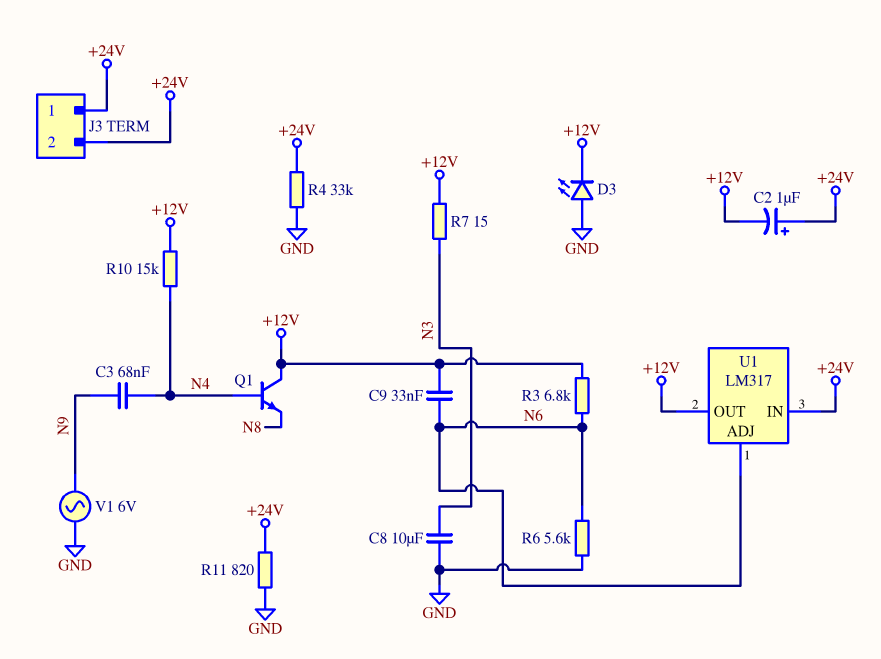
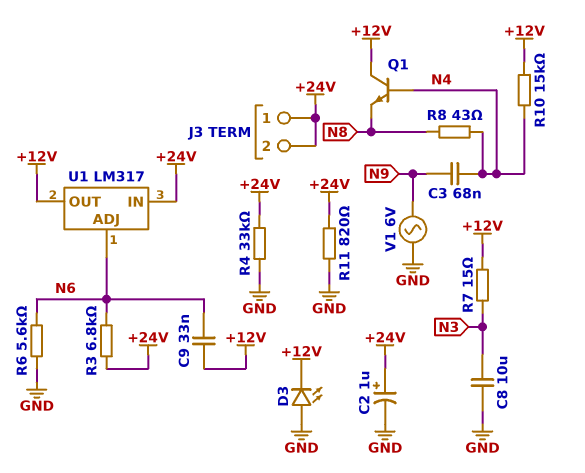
C2: 1uF (plus +24V, minus +12V) -> 1uF (plus +24V, minus GND)
R3: 6.8k (+12V, N6) -> 6.8k (+24V, N6)
R8: none -> 43 (N4, N8)

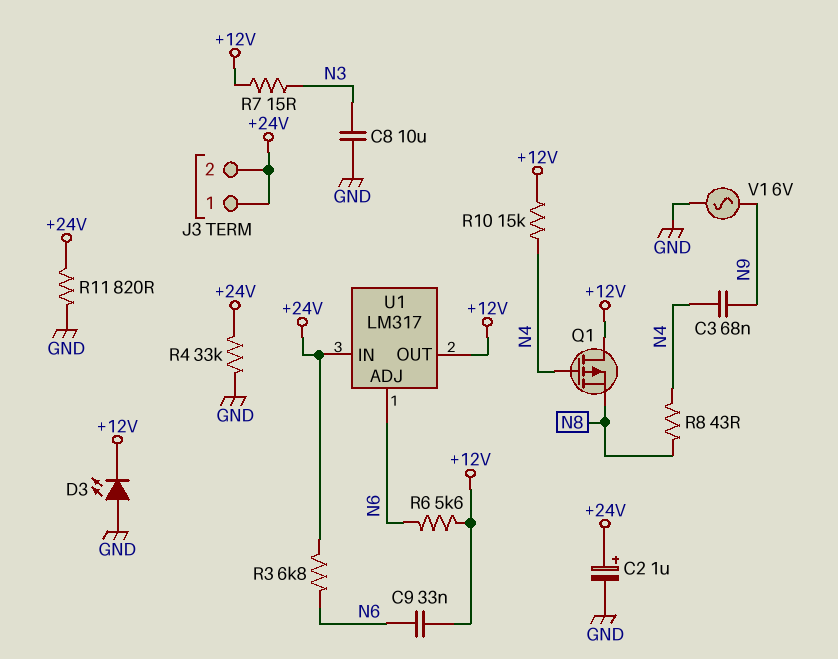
Q1: NPN (B N4, C +12V, E N8) -> PMOS (G N4, D +12V, S N8)
R6: 5.6k (GND, N6) -> 5.6k (+12V, N6)

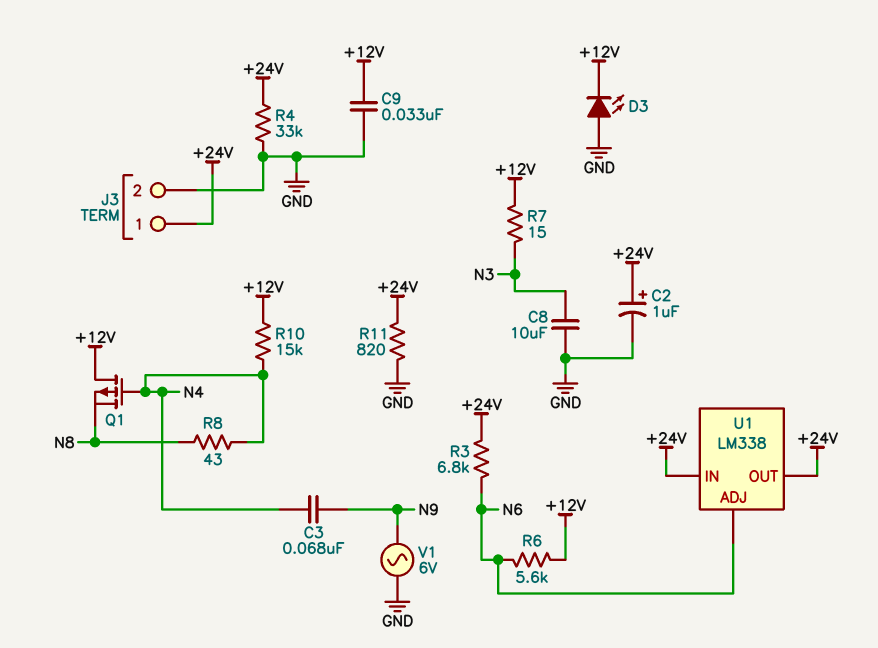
C9: 33nF (+12V, N6) -> 33nF (+12V, GND)
J3 pin 2: +24V -> GND
U1: LM317 -> LM338
U1 pin OUT: +12V -> +24V

